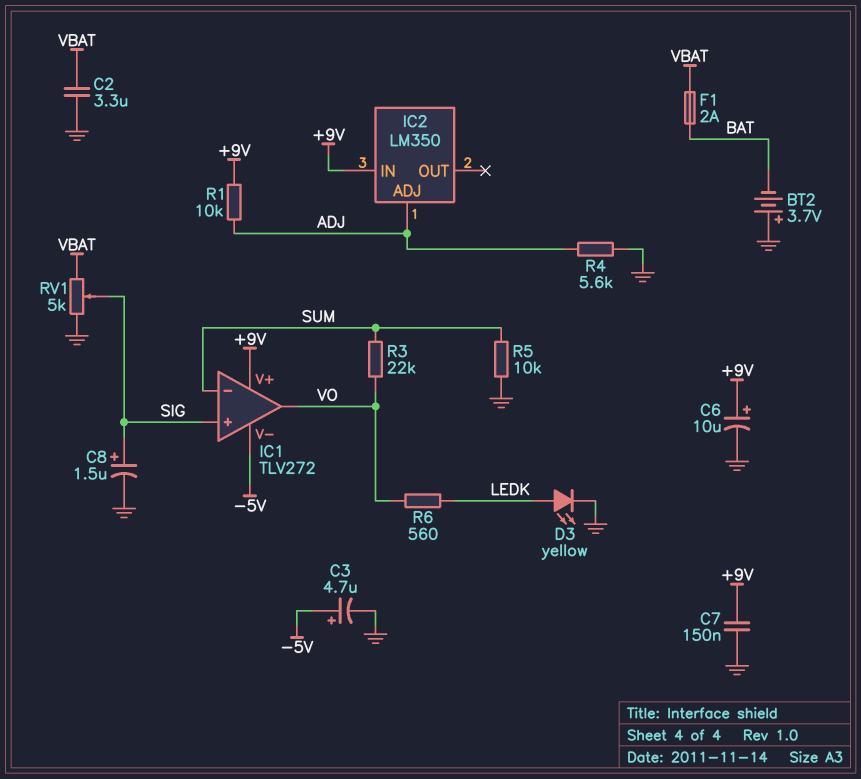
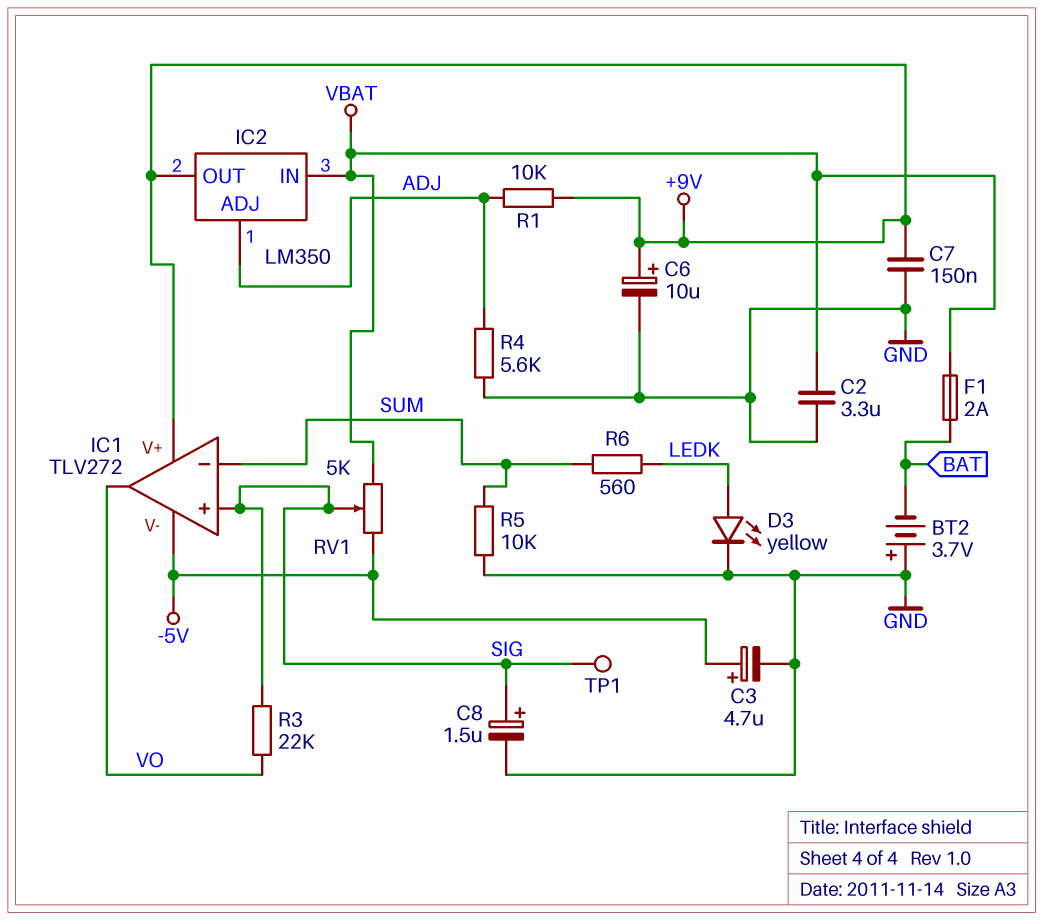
IC2 pin IN: +9V -> VBAT
IC2 pin OUT: none -> +9V
R3: 22k (SUM, VO) -> 22k (SIG, VO)
R6: 560 (LEDK, VO) -> 560 (LEDK, SUM)
RV1: 5k (GND, VBAT, wiper SIG) -> 5k (-5V, VBAT, wiper SIG)
TP1: none -> test point (SIG)

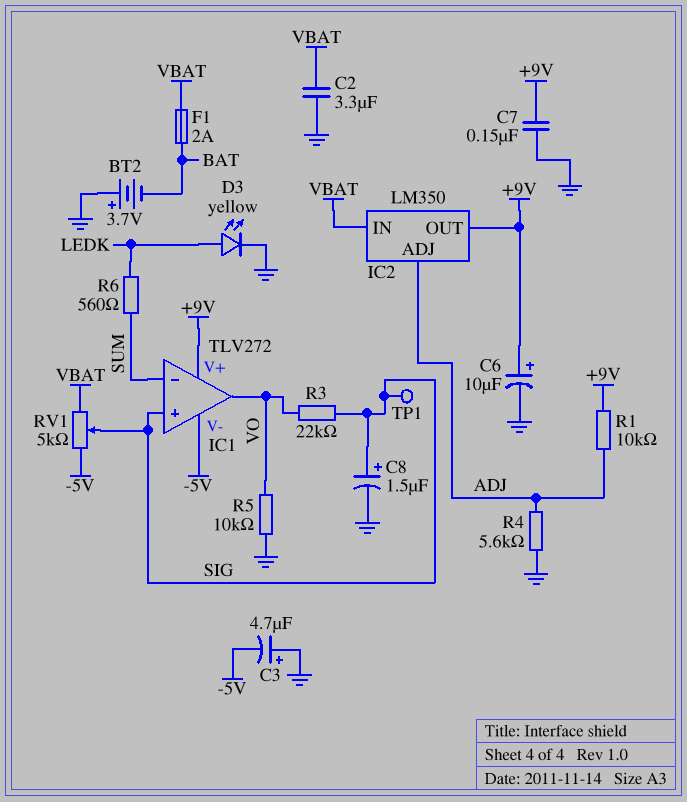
C3: 4.7uF (plus -5V, minus GND) -> 4.7uF (plus GND, minus -5V)
R5: 10k (GND, SUM) -> 10k (GND, VO)

